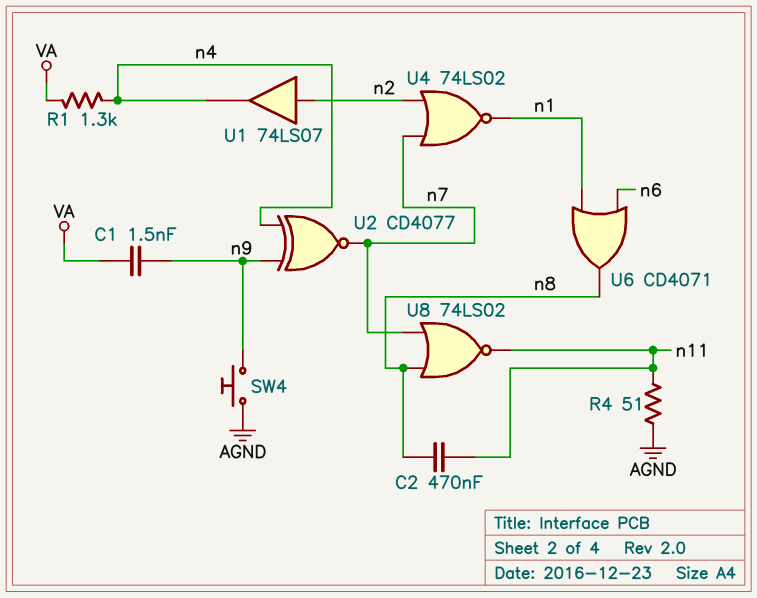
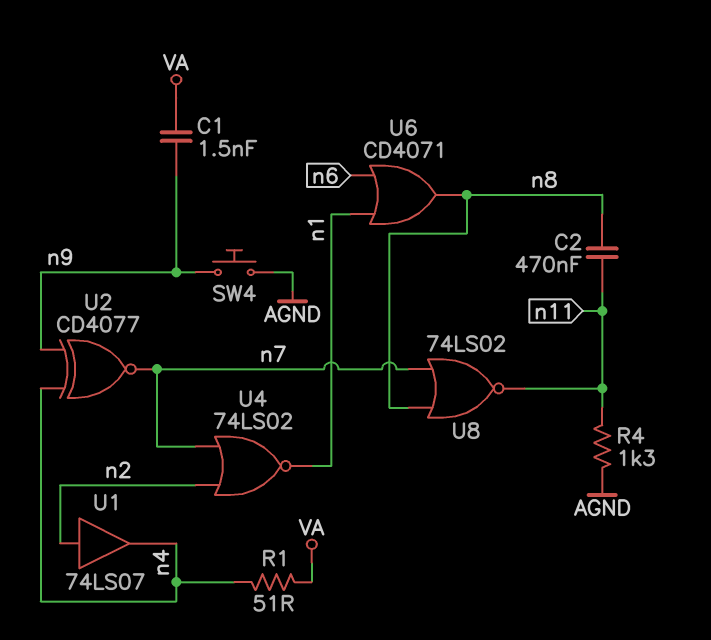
R1: 1.3k (VA, n4) -> 51 (VA, n4)
R4: 51 (AGND, n11) -> 1.3k (AGND, n11)

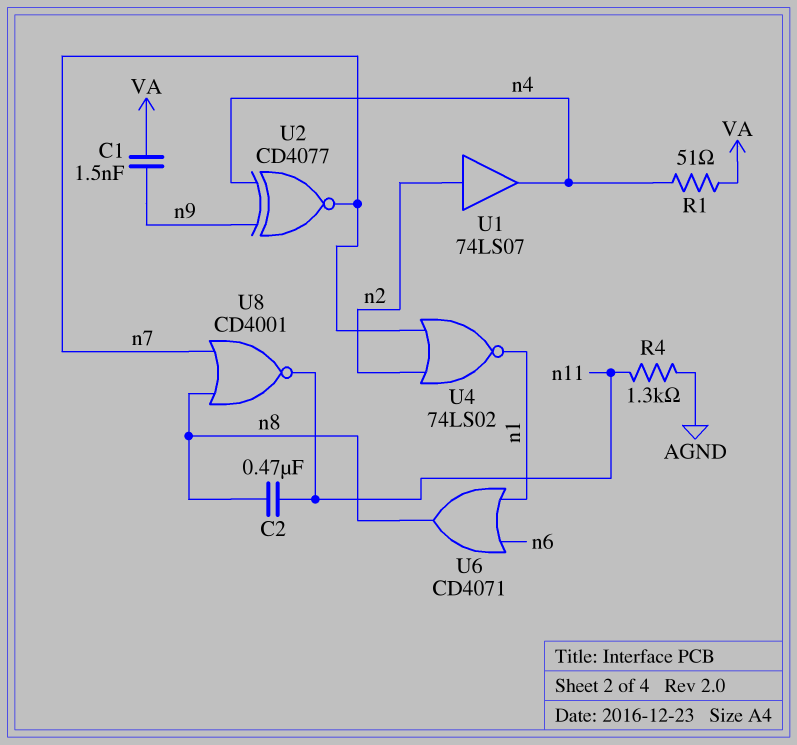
SW4: button (AGND, n9) -> none
U8: NOR 74LS02 (in n7, in n8, out n11) -> NOR CD4001 (in n7, in n8, out n11)

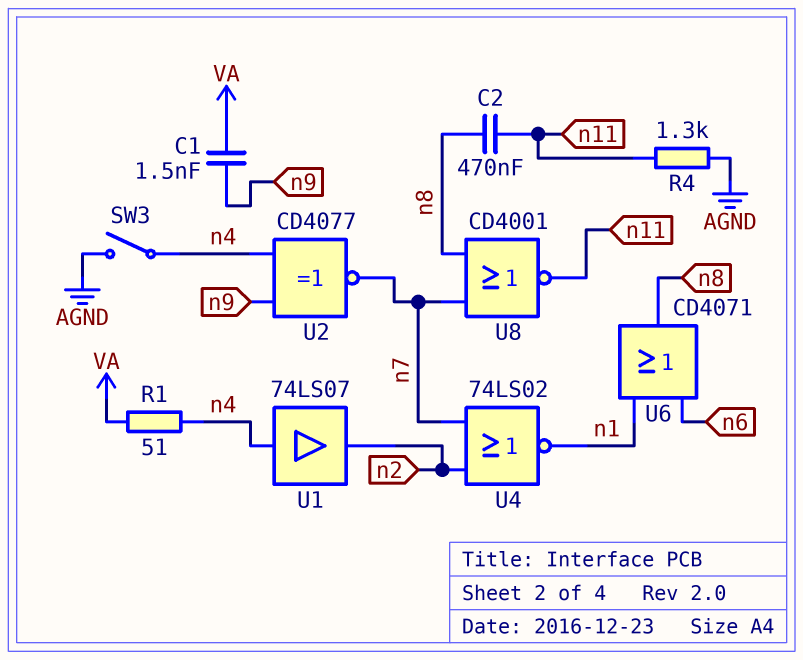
SW3: none -> switch (AGND, n4)
U1: buffer 74LS07 (in n2, out n4) -> buffer 74LS07 (in n4, out n2)

